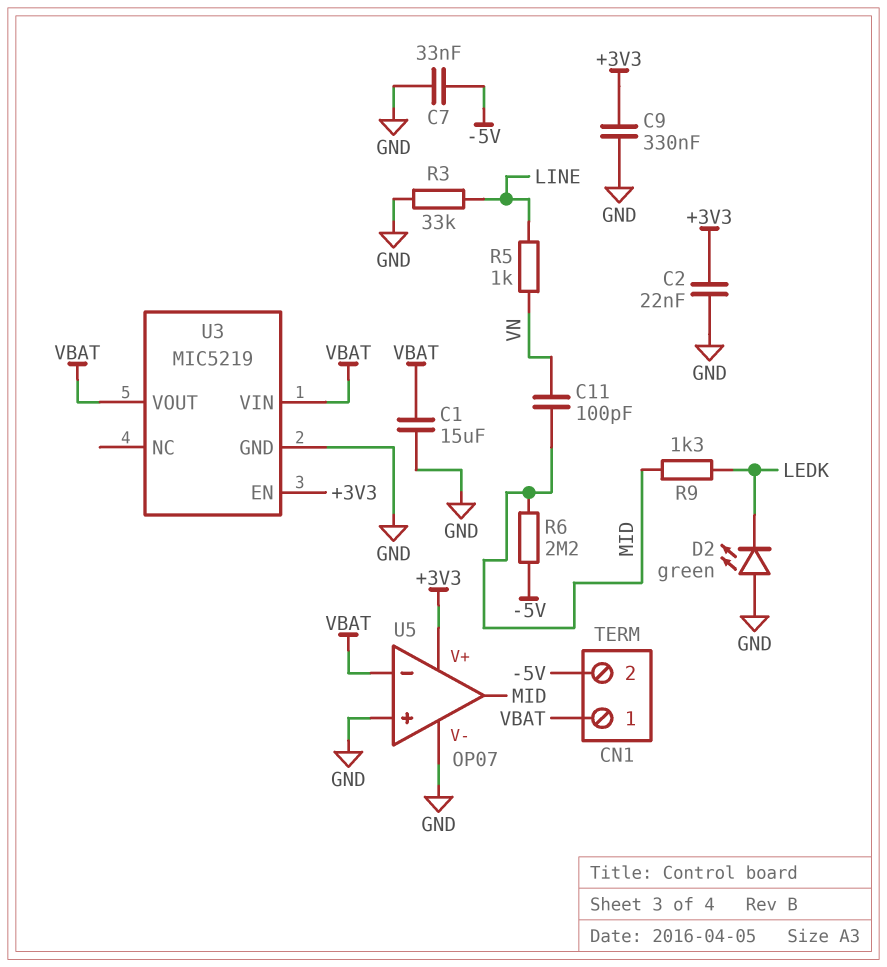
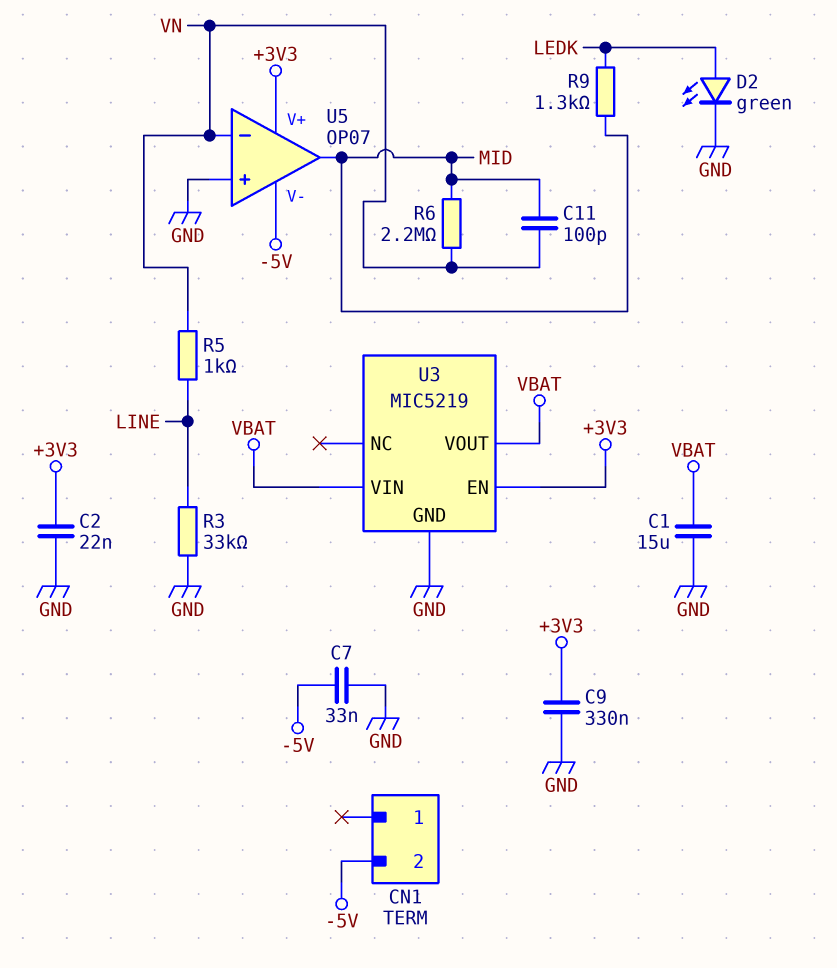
CN1 pin 1: VBAT -> none
D2: LED green (A GND, K LEDK) -> LED green (A LEDK, K GND)
R6: 2.2M (-5V, MID) -> 2.2M (MID, VN)
U5 pin V-: GND -> -5V
U5 pin in-: VBAT -> VN

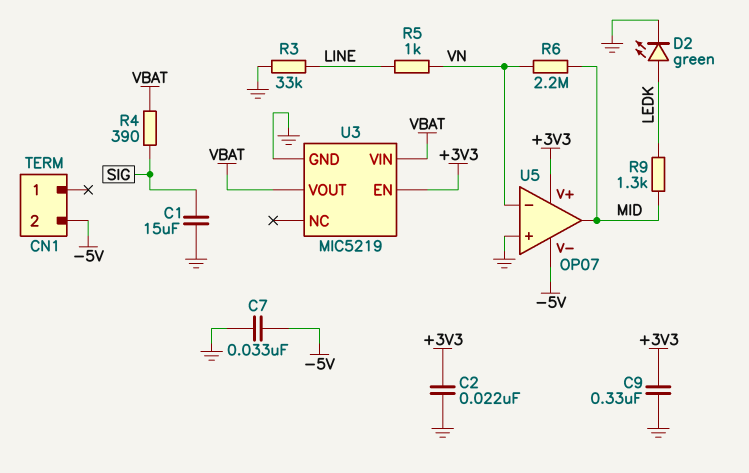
C1: 15uF (GND, VBAT) -> 15uF (GND, SIG)
C11: 100pF (MID, VN) -> none
R4: none -> 390 (SIG, VBAT)

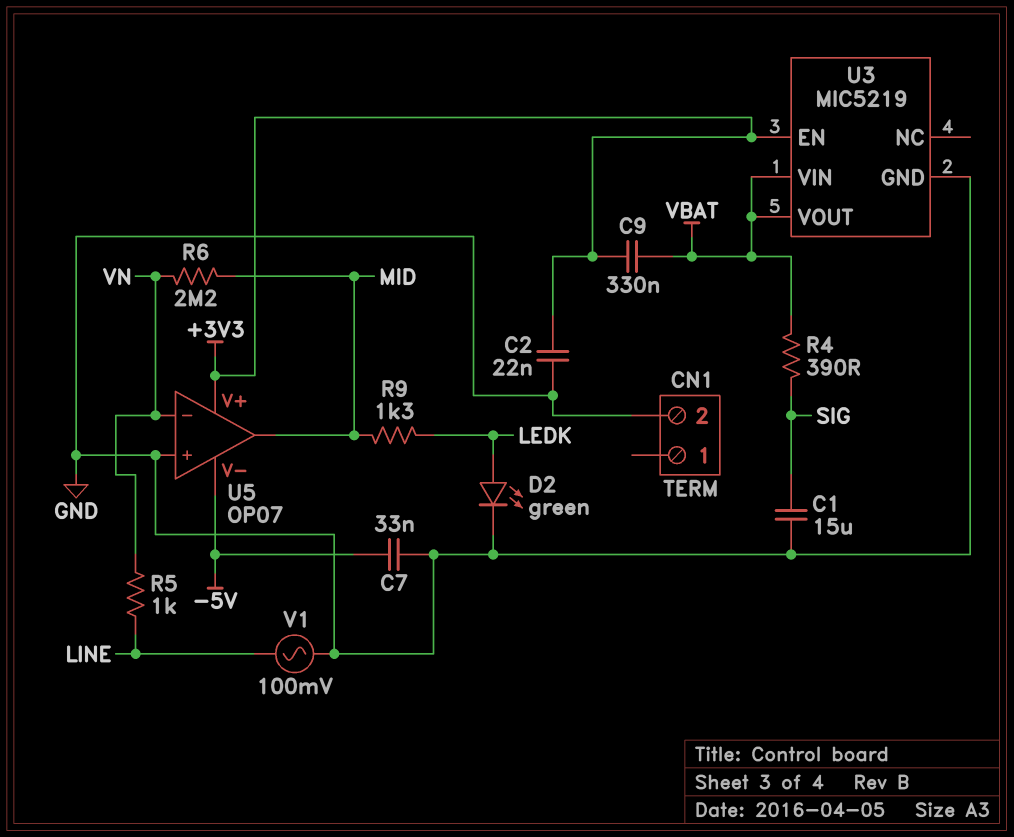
C9: 330nF (+3V3, GND) -> 330nF (+3V3, VBAT)
CN1 pin 2: -5V -> GND
R3: 33k (GND, LINE) -> none
V1: none -> AC 100mV (GND, LINE)

